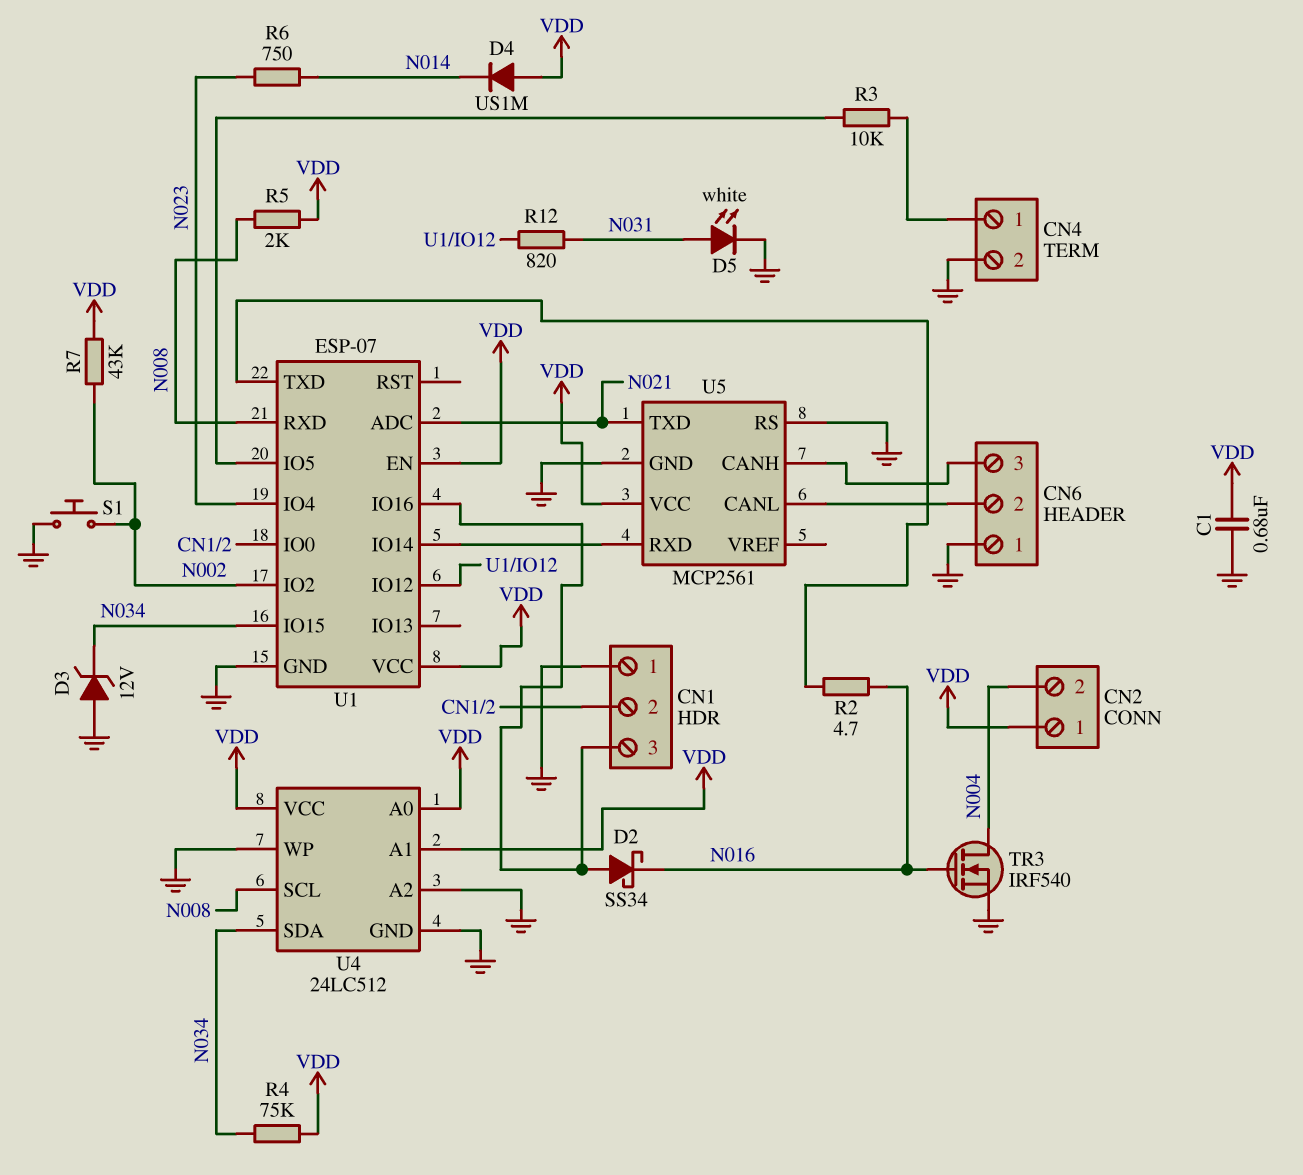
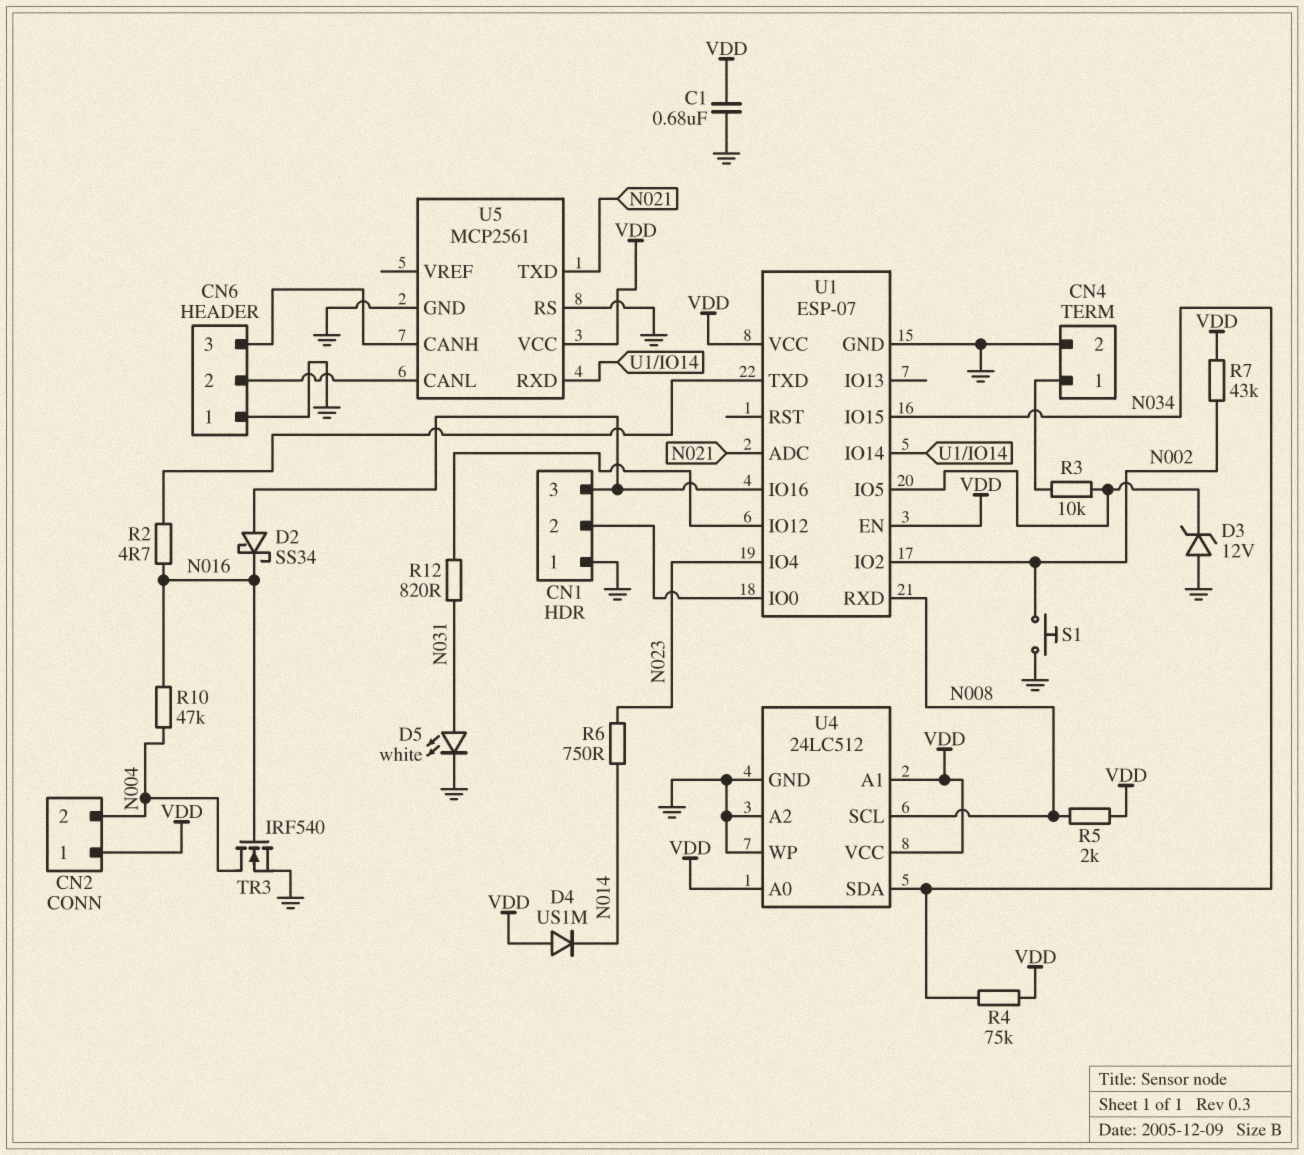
D3: zener 12V (A GND, K N034) -> zener 12V (A GND, K U1/IO5)
R10: none -> 47k (N004, N016)

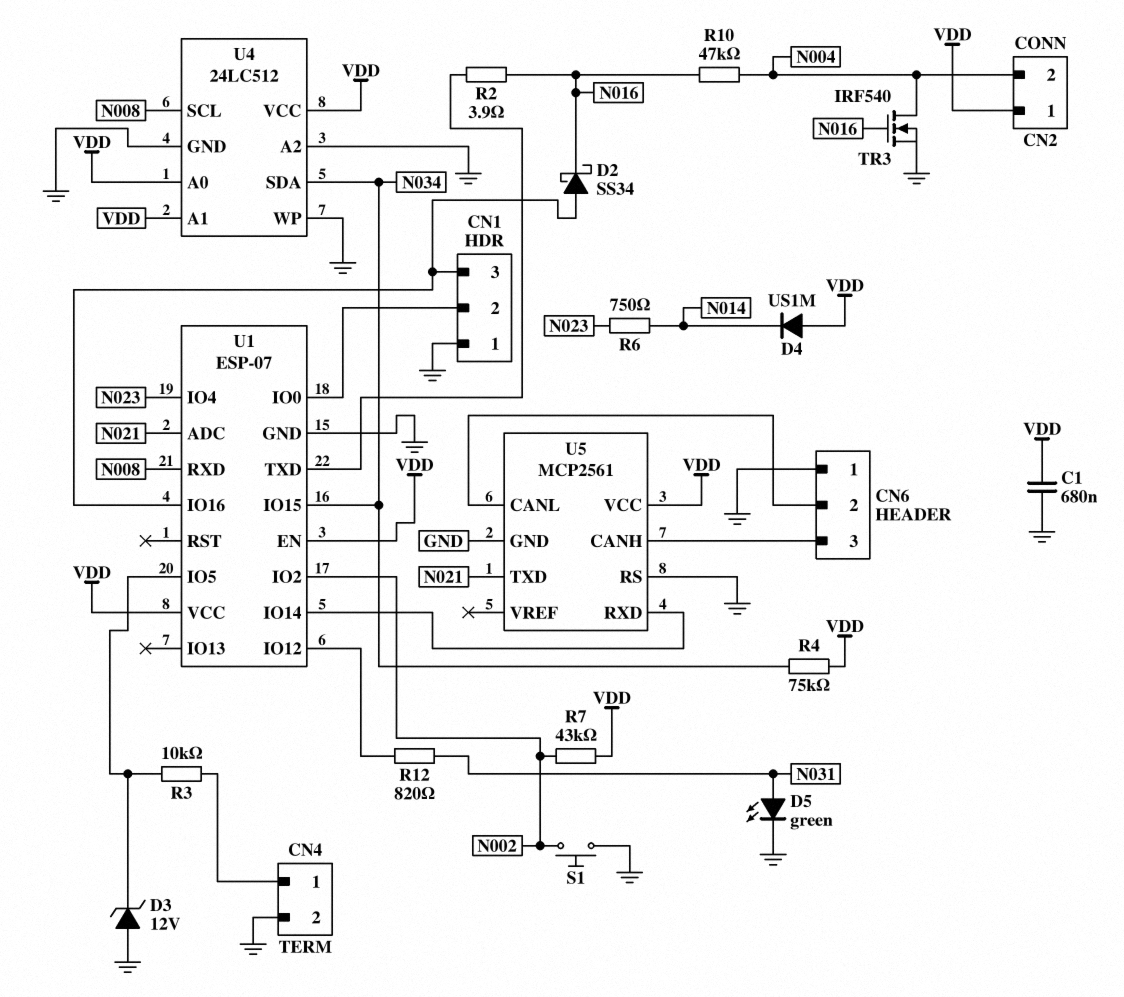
D5: LED white (A N031, K GND) -> LED green (A N031, K GND)
R2: 4.7 (N016, U1/TXD) -> 3.9 (N016, U1/TXD)
R5: 2k (N008, VDD) -> none

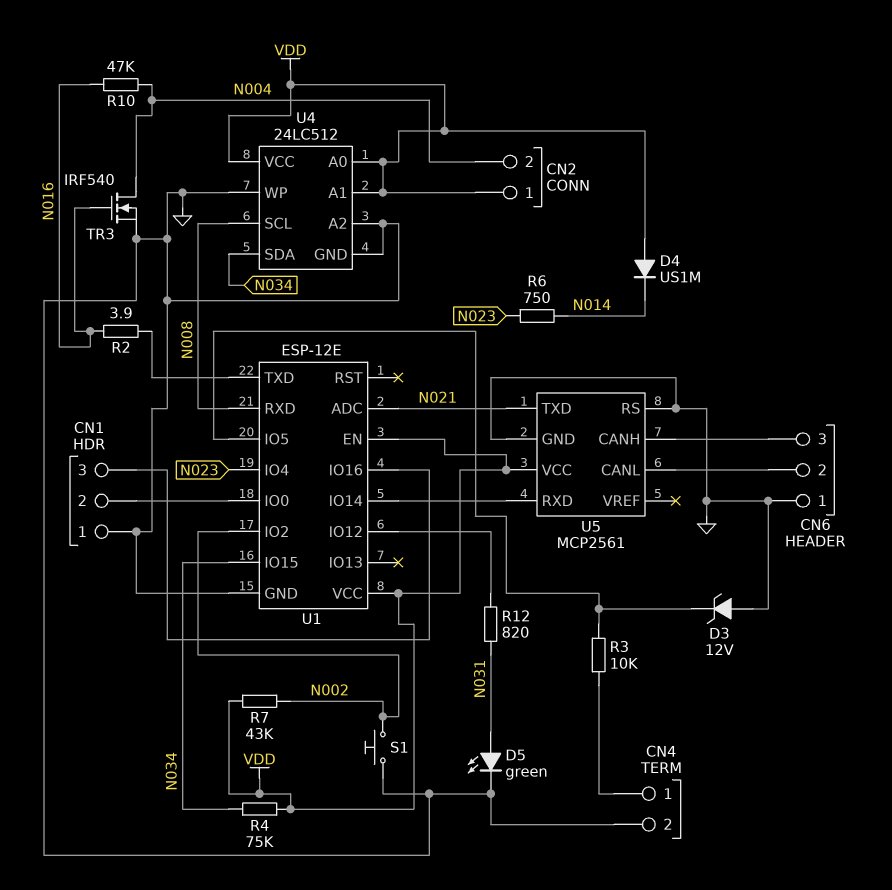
C1: 680nF (GND, VDD) -> none
D2: schottky SS34 (A CN1/3, K N016) -> none
U1: ESP-07 -> ESP-12E

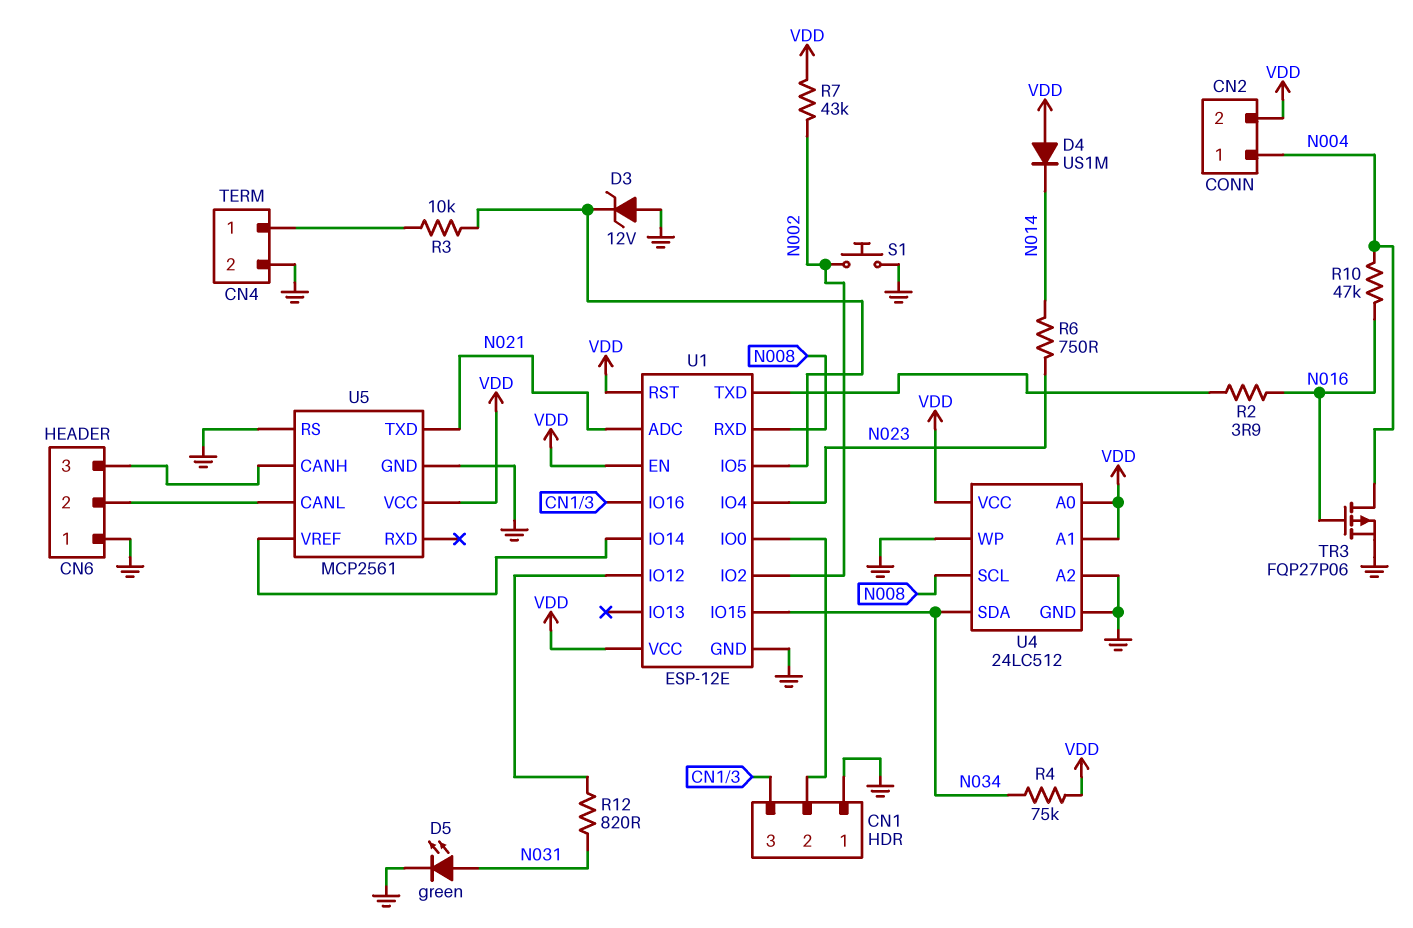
CN2 pin 1: VDD -> N004
CN2 pin 2: N004 -> VDD
TR3: NMOS IRF540 (G N016, D N004, S GND) -> PMOS FQP27P06 (G N016, D N004, S GND)
U1 pin RST: none -> VDD
U5 pin RXD: U1/IO14 -> none
U5 pin VREF: none -> U1/IO14

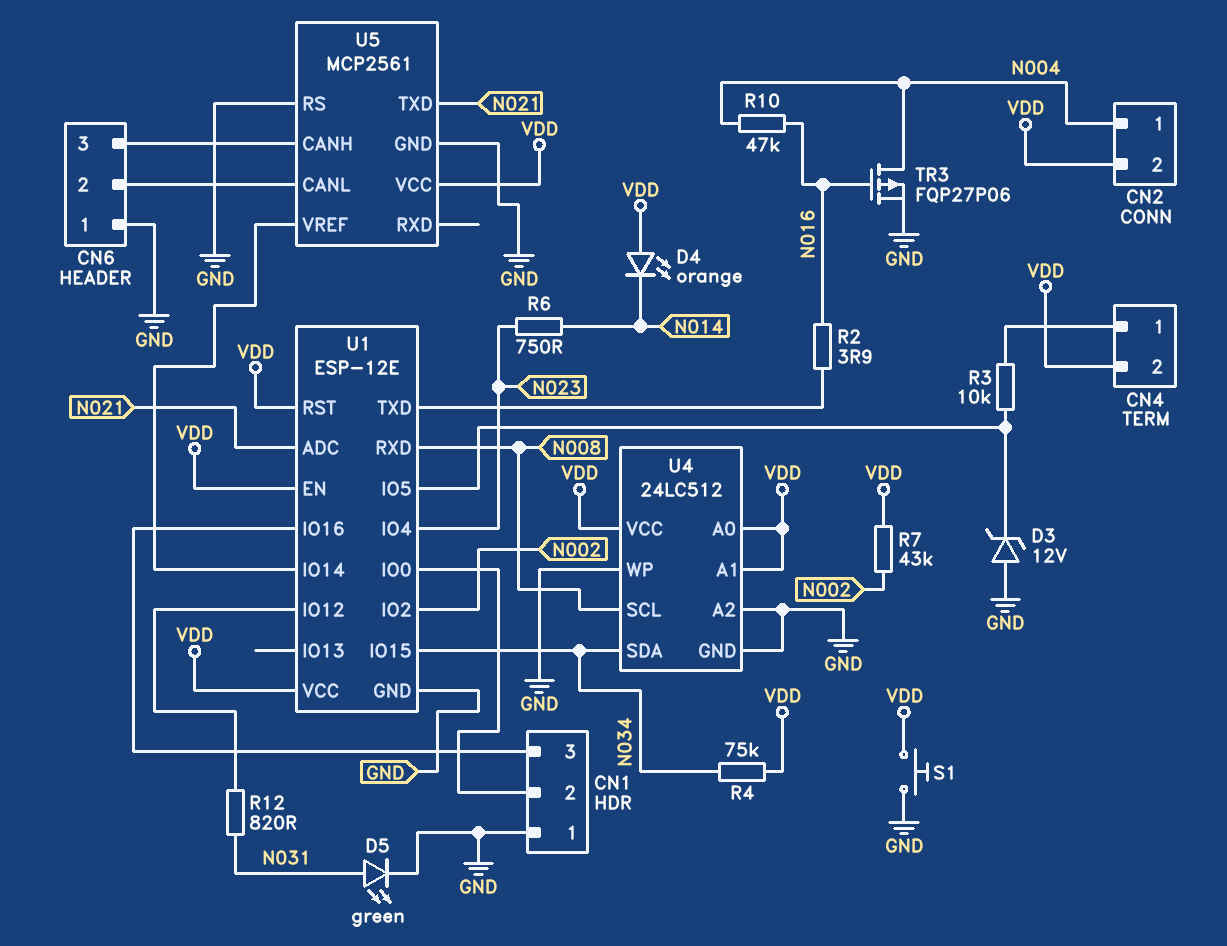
CN4 pin 2: GND -> VDD
D4: diode US1M (A VDD, K N014) -> LED orange (A VDD, K N014)
S1: button (GND, N002) -> button (GND, VDD)

